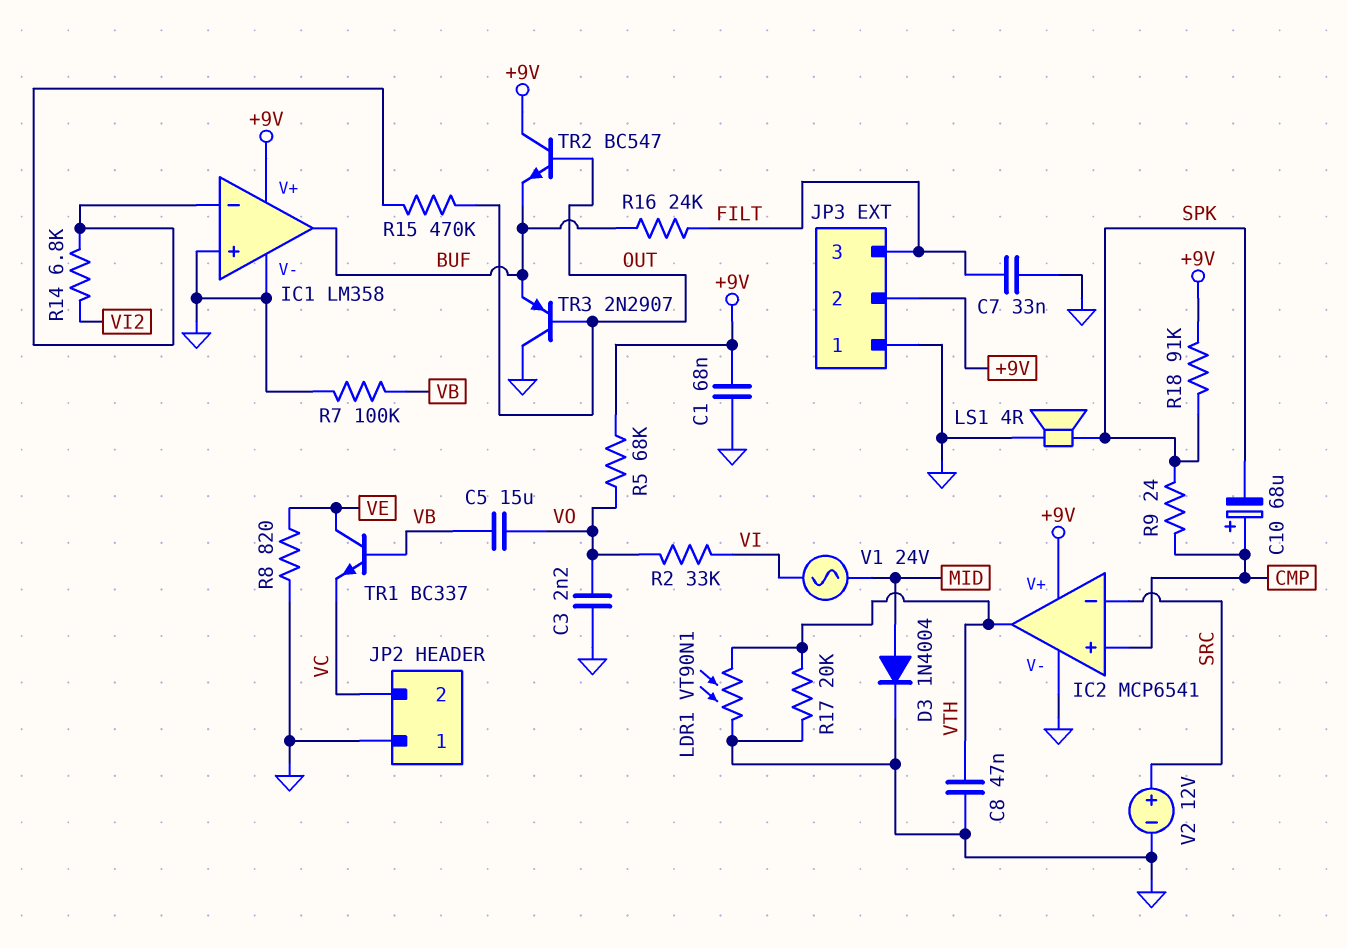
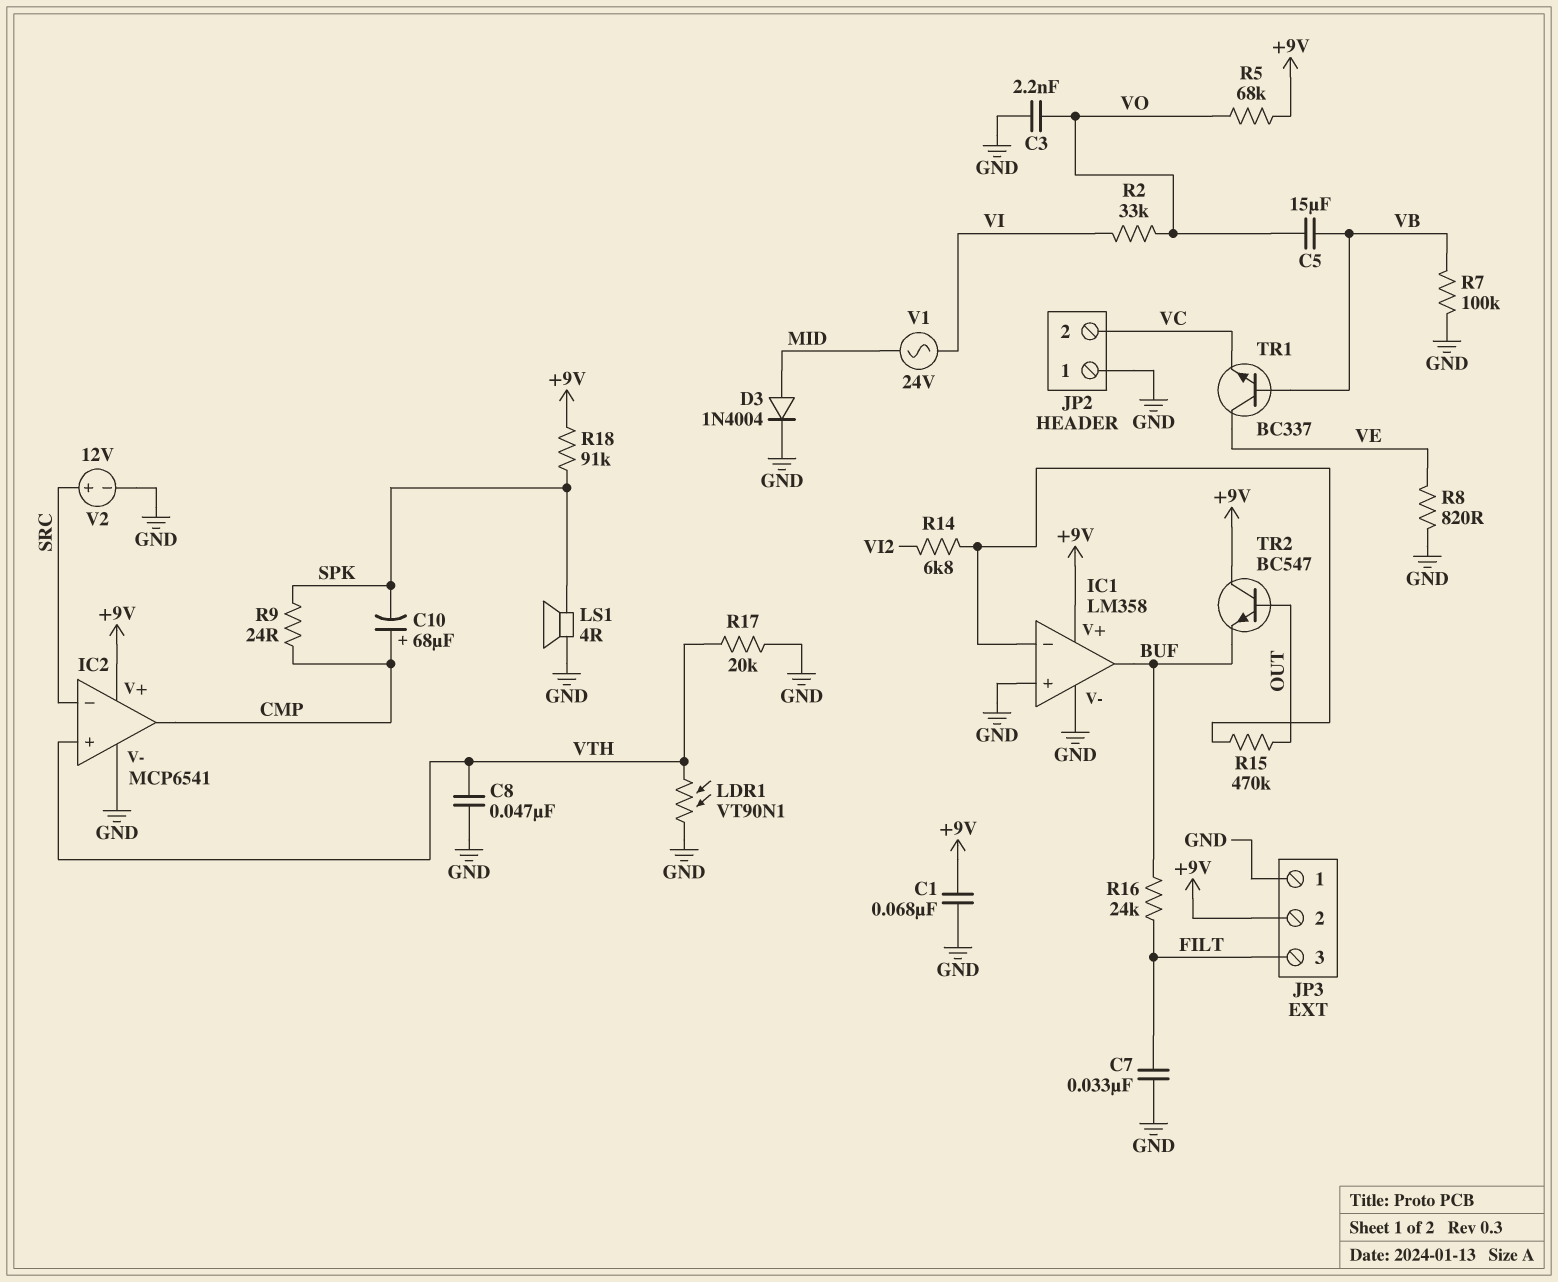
IC2 pin in+: CMP -> VTH
IC2 pin out: VTH -> CMP
TR3: PNP 2N2907 (B OUT, C GND, E BUF) -> none

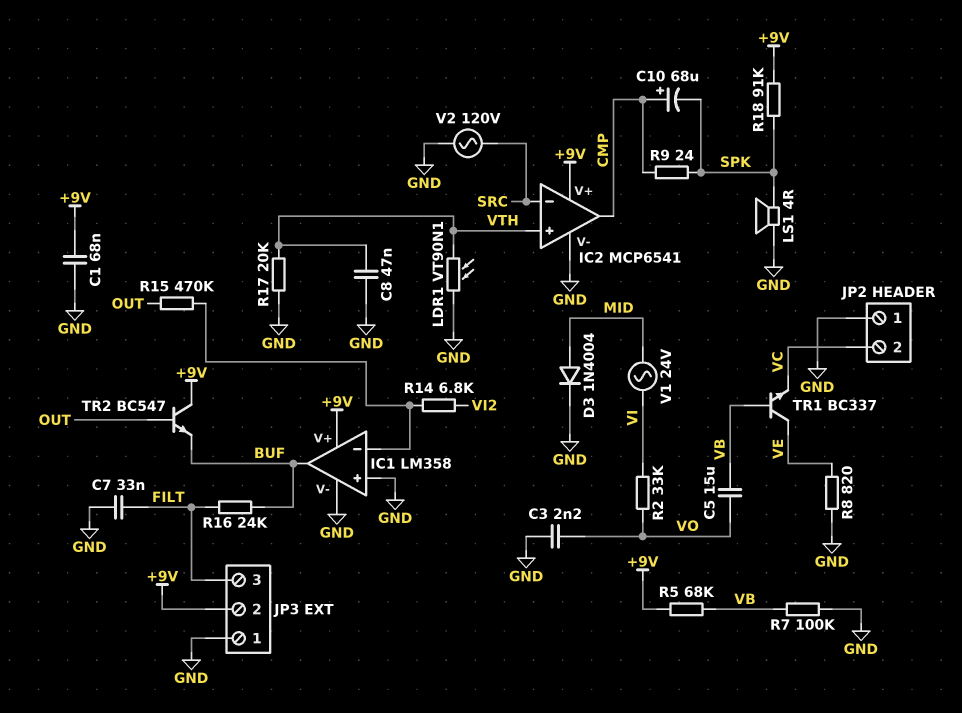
R5: 68k (+9V, VO) -> 68k (+9V, VB)
V2: 12V (plus SRC, minus GND) -> AC 120V (GND, SRC)

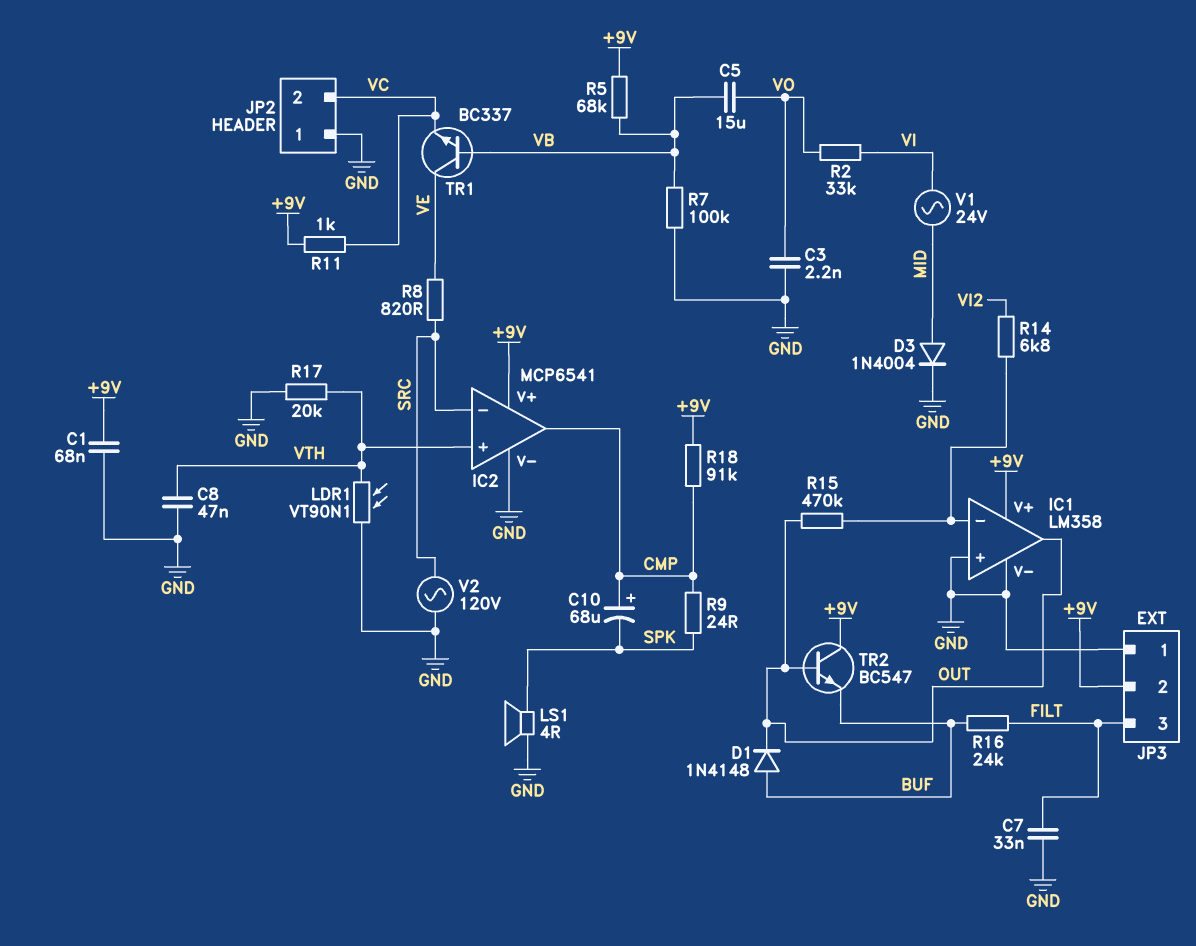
D1: none -> diode 1N4148 (A BUF, K OUT)
IC1 pin out: BUF -> OUT
R8: 820 (GND, VE) -> 820 (SRC, VE)
R11: none -> 1k (+9V, VC)
R18: 91k (+9V, SPK) -> 91k (+9V, CMP)

